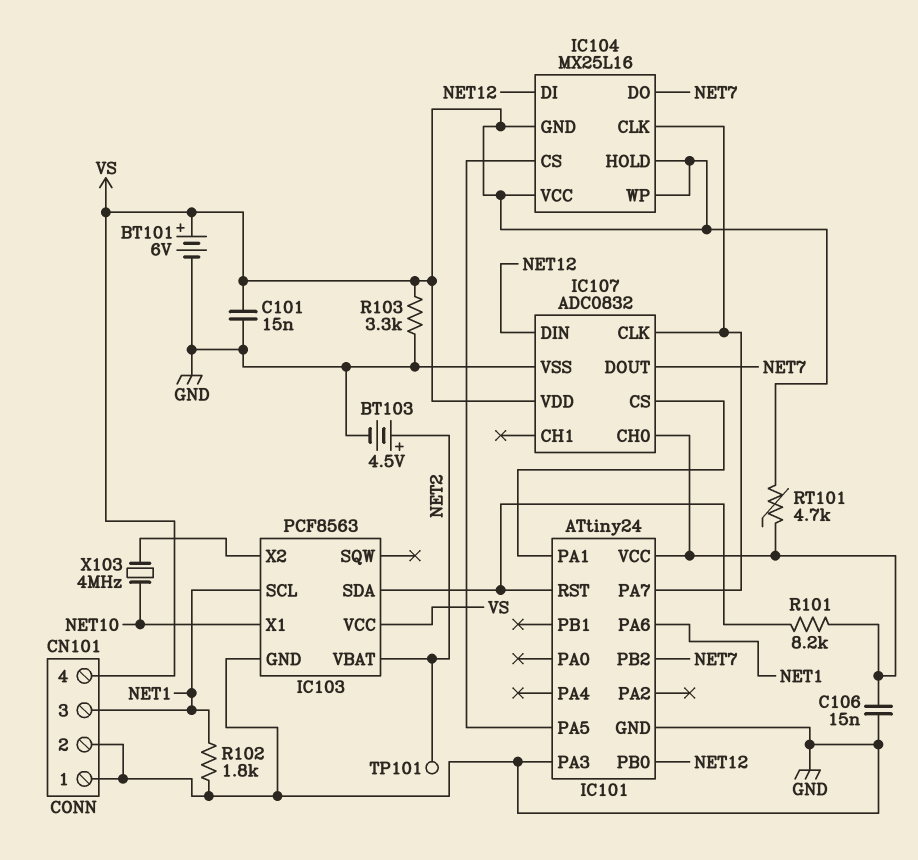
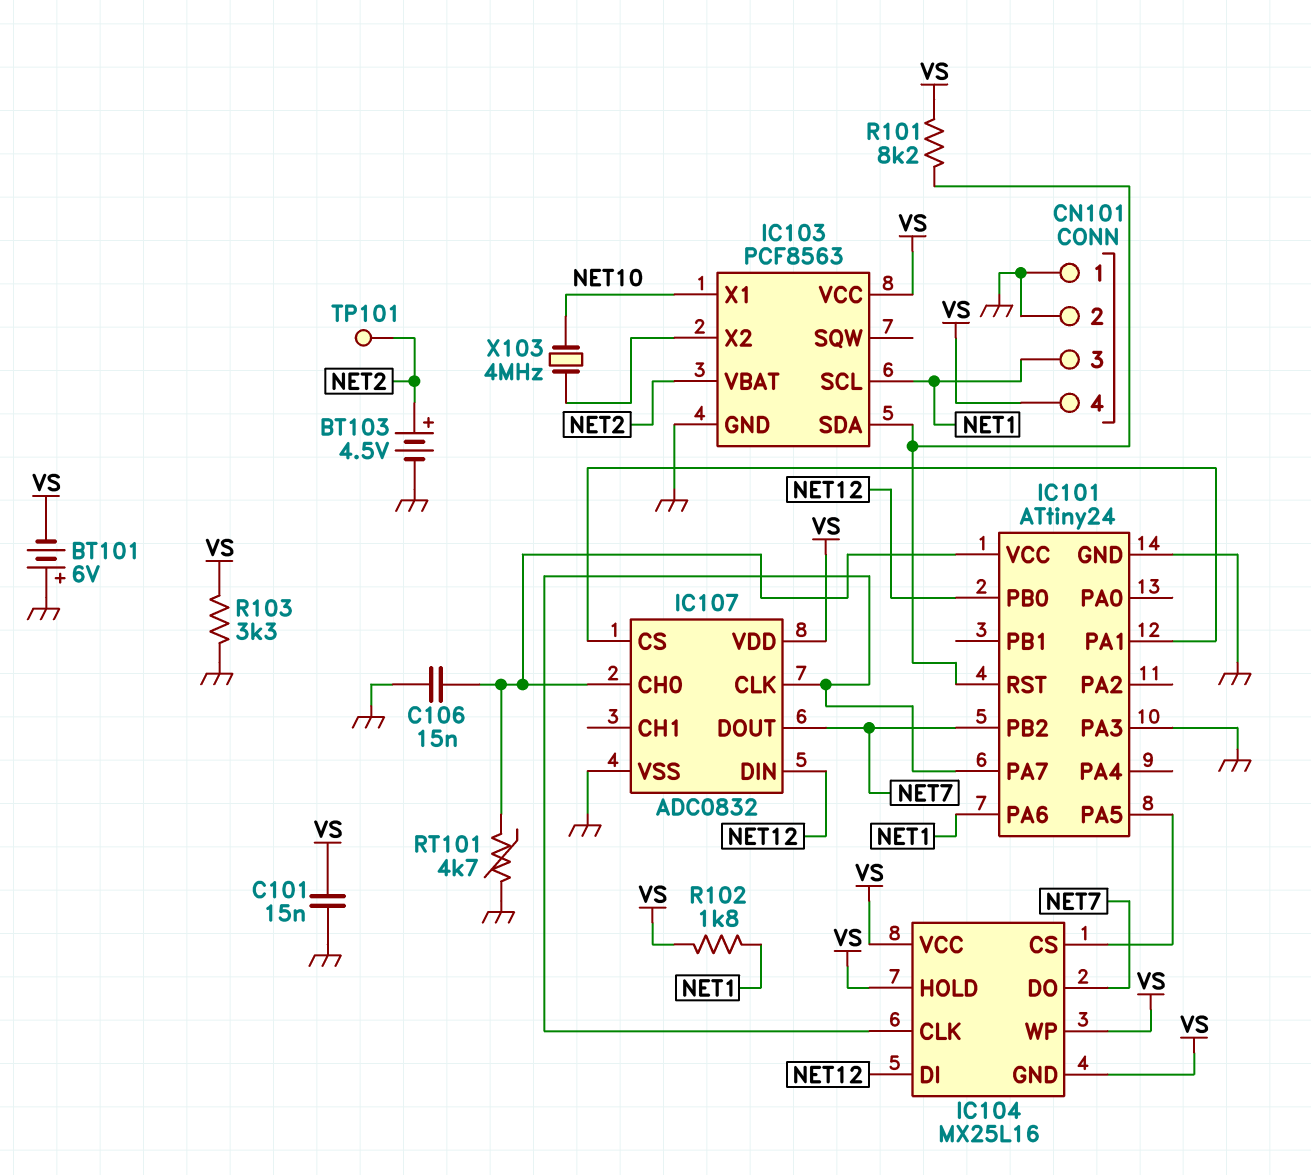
BT101: 6V (plus VS, minus GND) -> 6V (plus GND, minus VS)
R101: 8.2k (IC101/RST, IC101/VCC) -> 8.2k (IC101/RST, VS)
R102: 1.8k (GND, NET1) -> 1.8k (NET1, VS)
RT101: 4.7k (IC101/VCC, VS) -> 4.7k (GND, IC101/VCC)

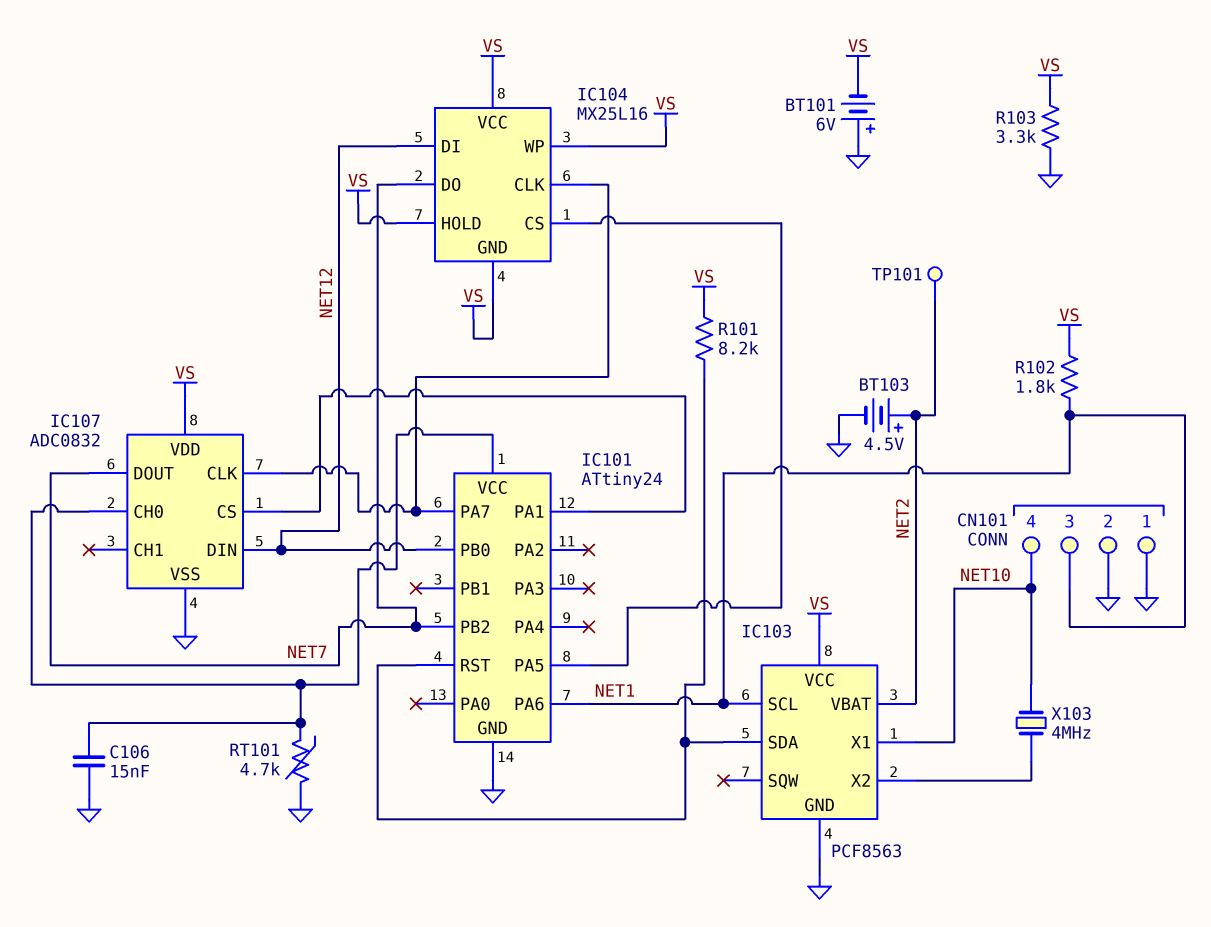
C101: 15nF (GND, VS) -> none
CN101 pin 4: VS -> NET10
IC101 pin PA3: GND -> none

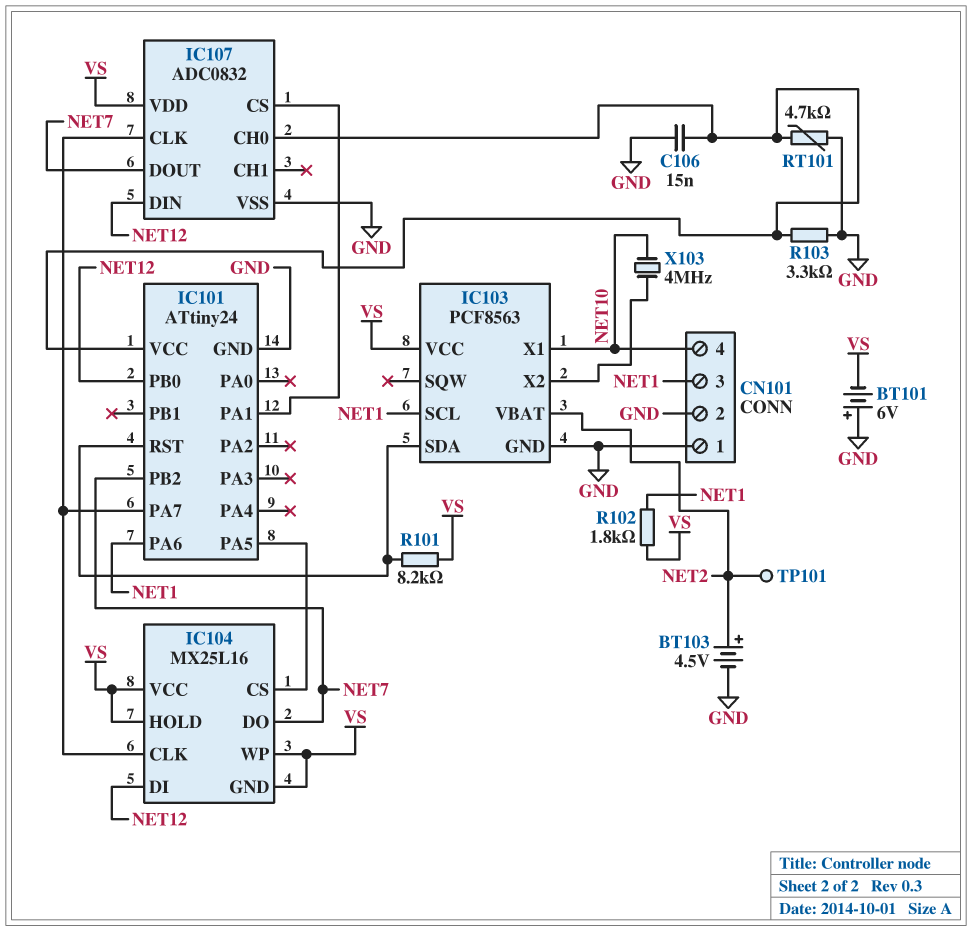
R103: 3.3k (GND, VS) -> 3.3k (GND, IC101/VCC)

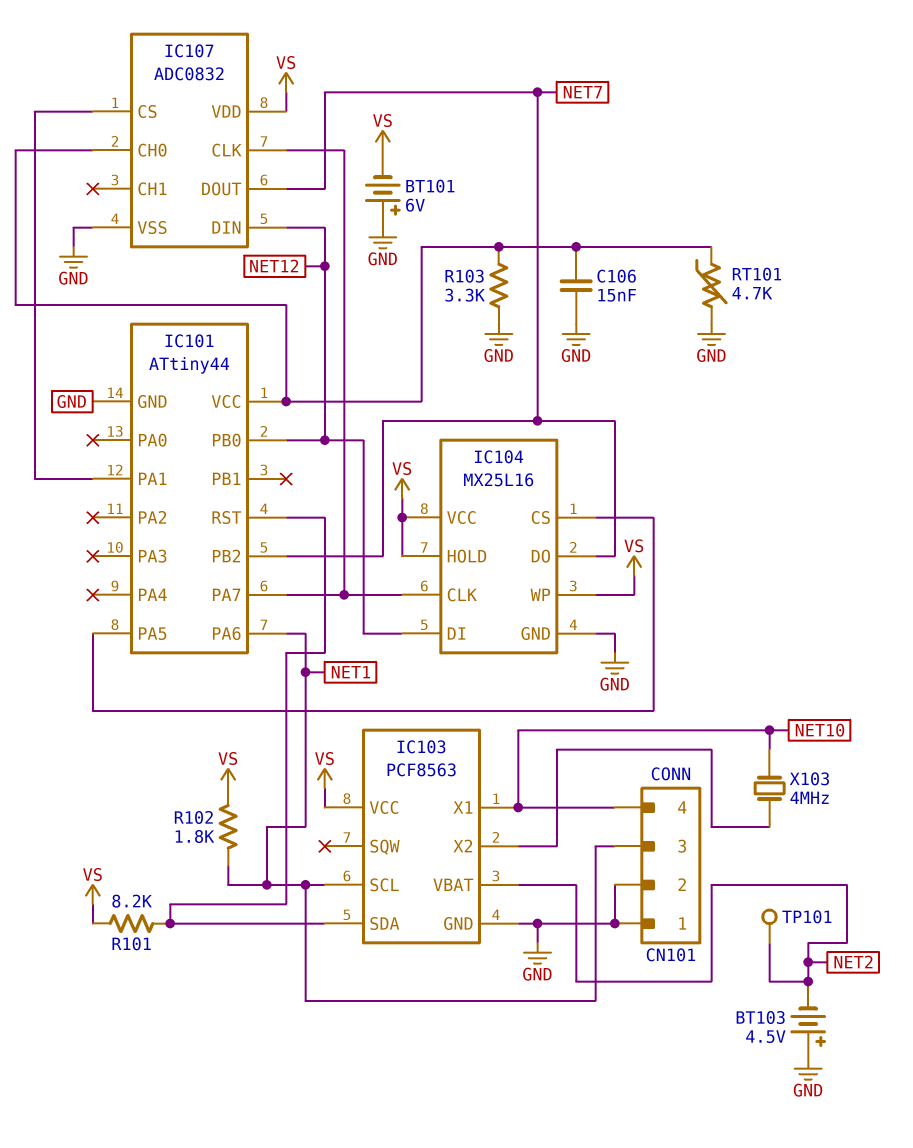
BT103: 4.5V (plus NET2, minus GND) -> 4.5V (plus GND, minus NET2)
IC101: ATtiny24 -> ATtiny44
IC104 pin GND: VS -> GND

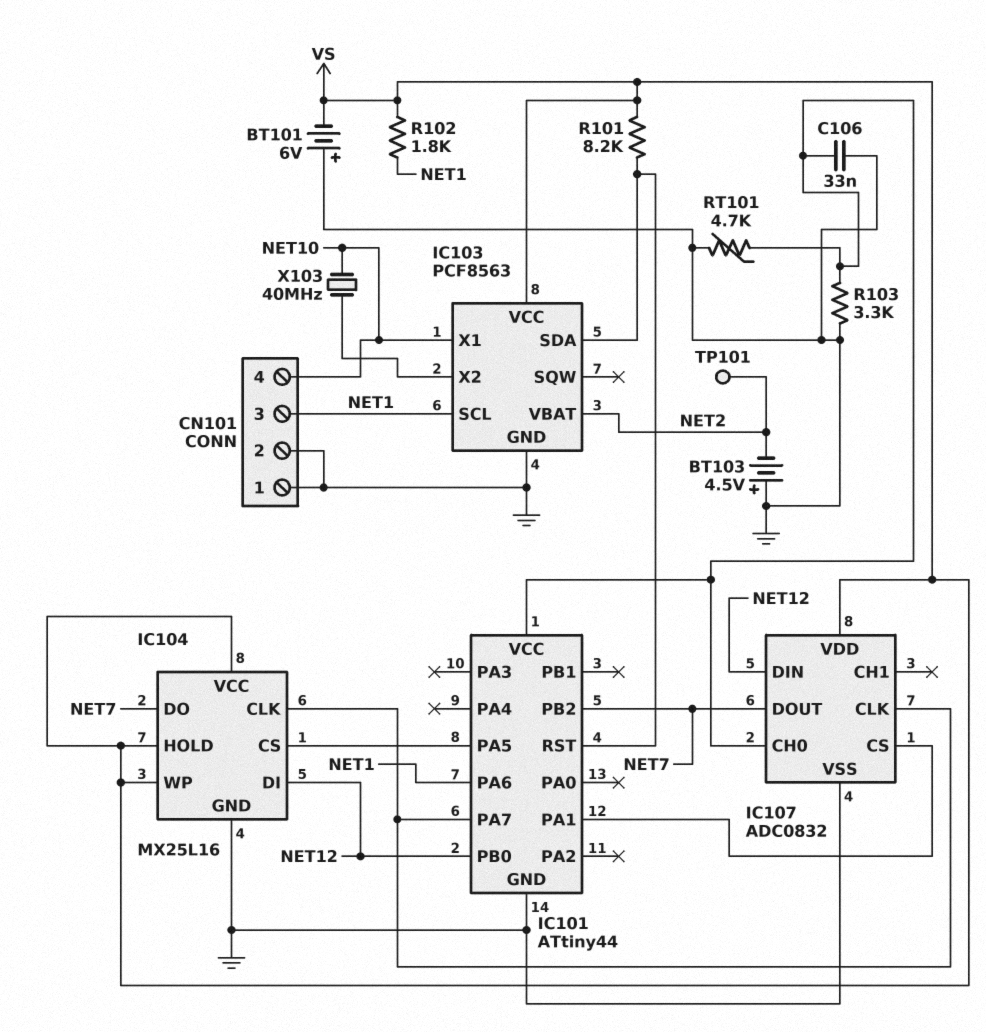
C106: 15nF (GND, IC101/VCC) -> 33nF (GND, IC101/VCC)
X103: 4MHz (IC103/X2, NET10) -> 40MHz (IC103/X2, NET10)

